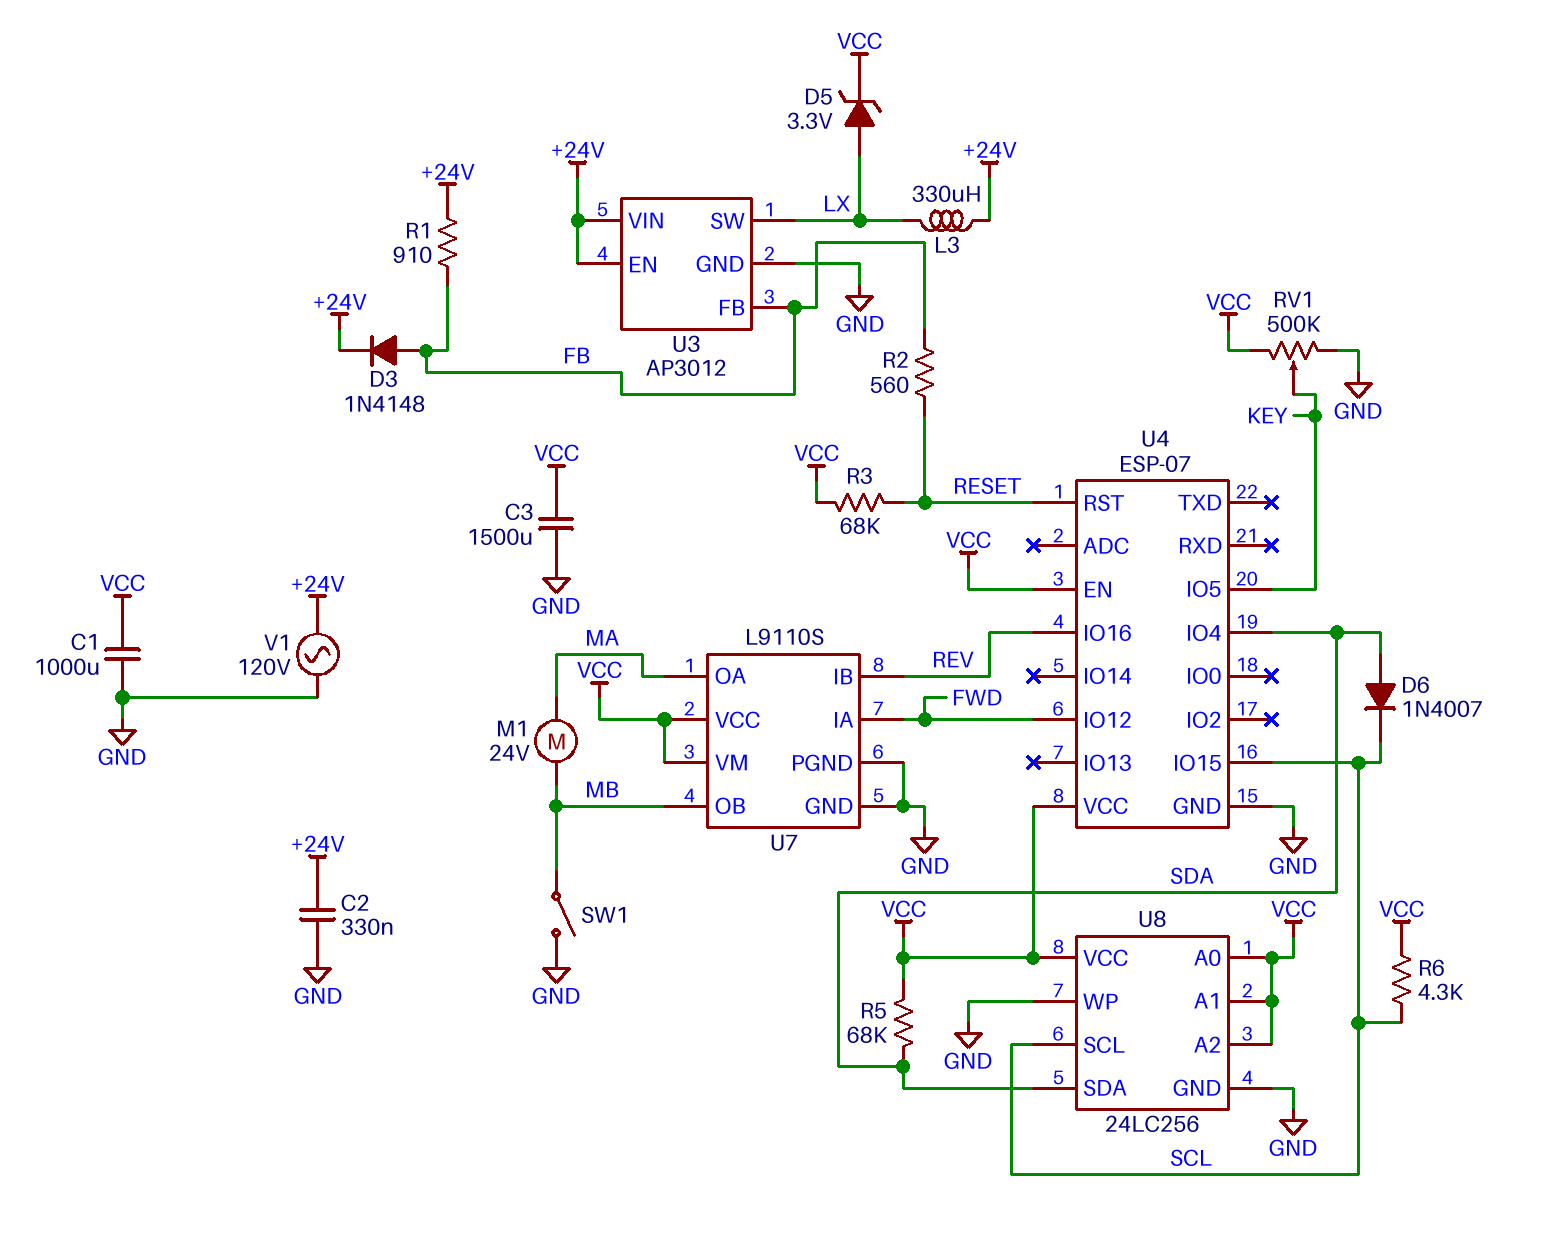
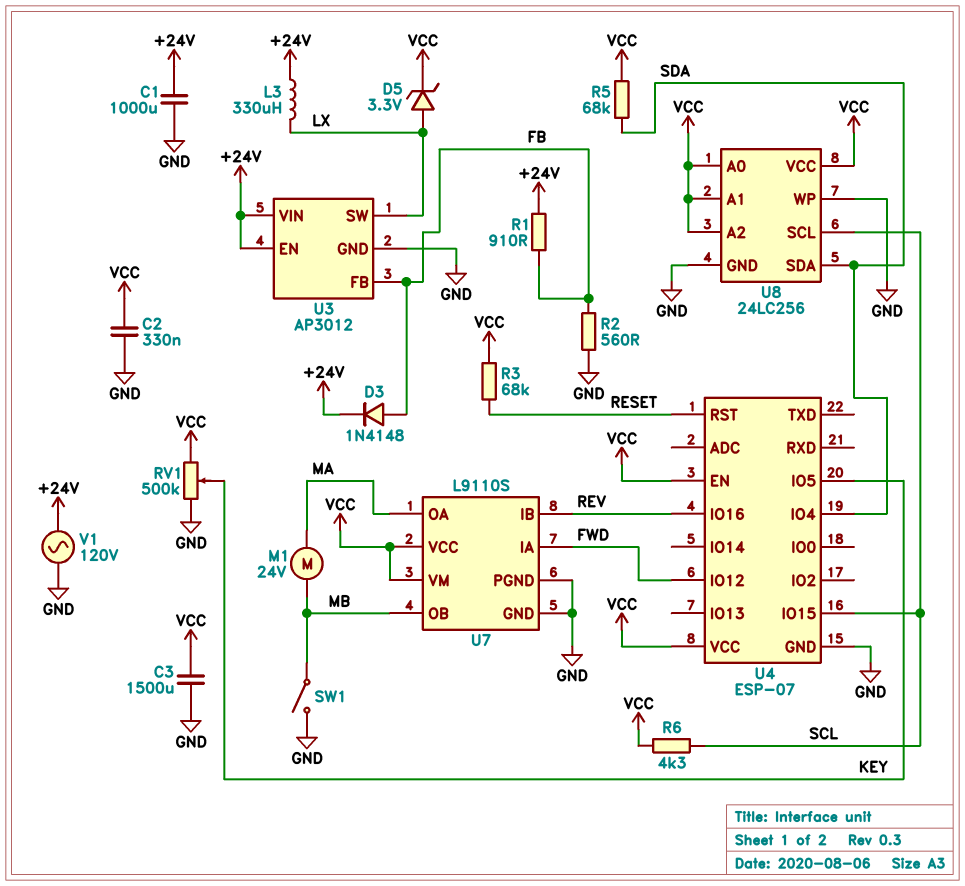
C1: 1000uF (GND, VCC) -> 1000uF (+24V, GND)
C2: 330nF (+24V, GND) -> 330nF (GND, VCC)
D6: diode 1N4007 (A SDA, K SCL) -> none
R2: 560 (FB, RESET) -> 560 (FB, GND)

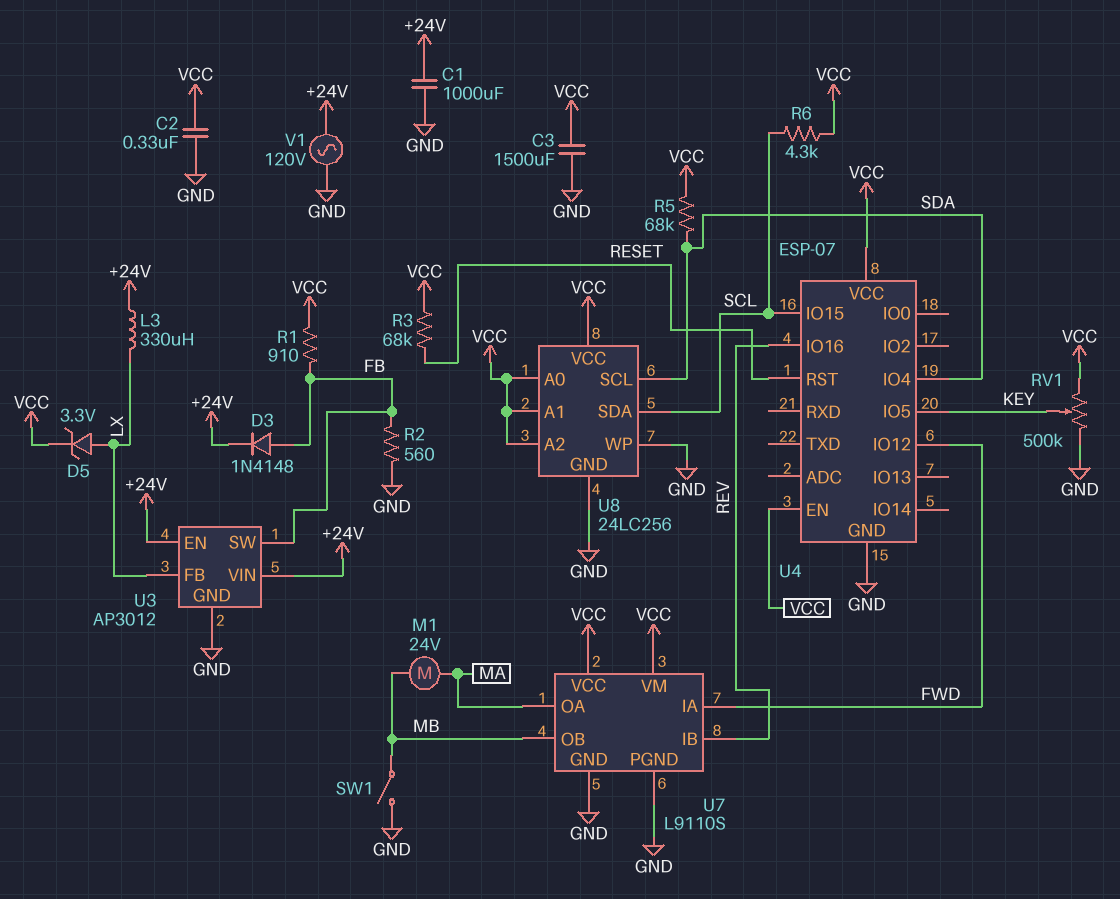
R1: 910 (+24V, FB) -> 910 (FB, VCC)
U3 pin FB: FB -> LX
U3 pin SW: LX -> FB
U8 pin SCL: SCL -> SDA
U8 pin SDA: SDA -> SCL

